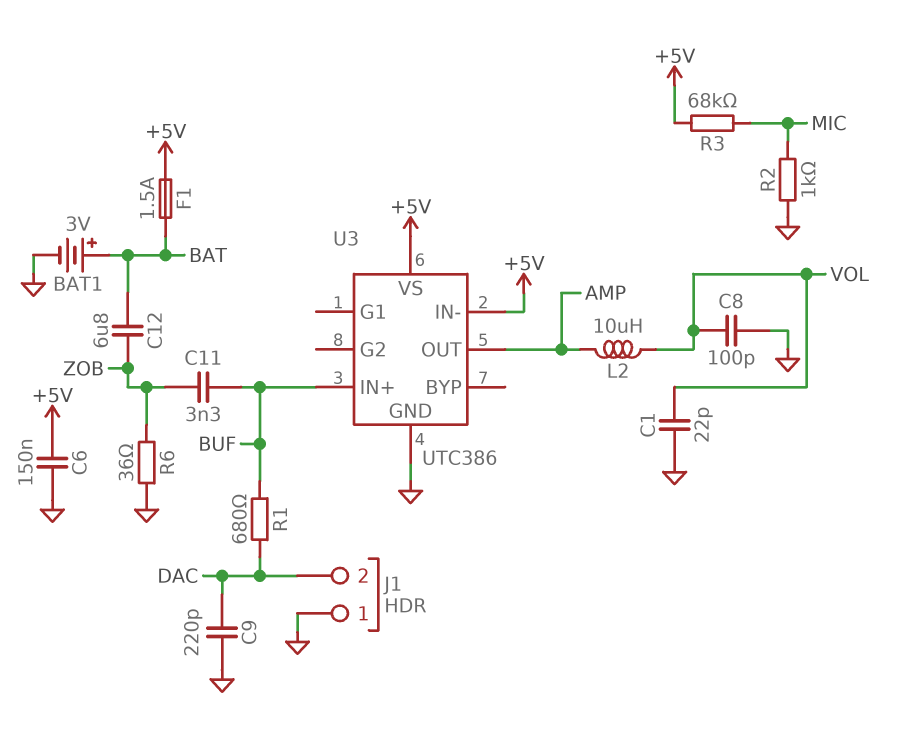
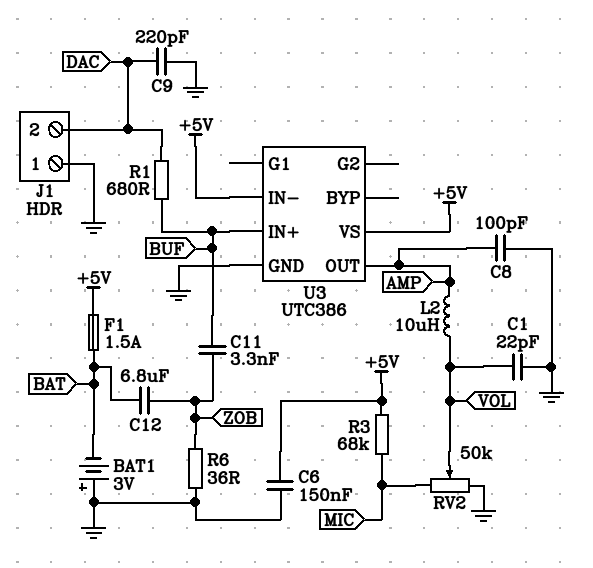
BAT1: 3V (plus BAT, minus GND) -> 3V (plus GND, minus BAT)
C8: 100pF (GND, VOL) -> 100pF (AMP, GND)
R2: 1k (GND, MIC) -> none
RV2: none -> 50k (GND, MIC, wiper VOL)

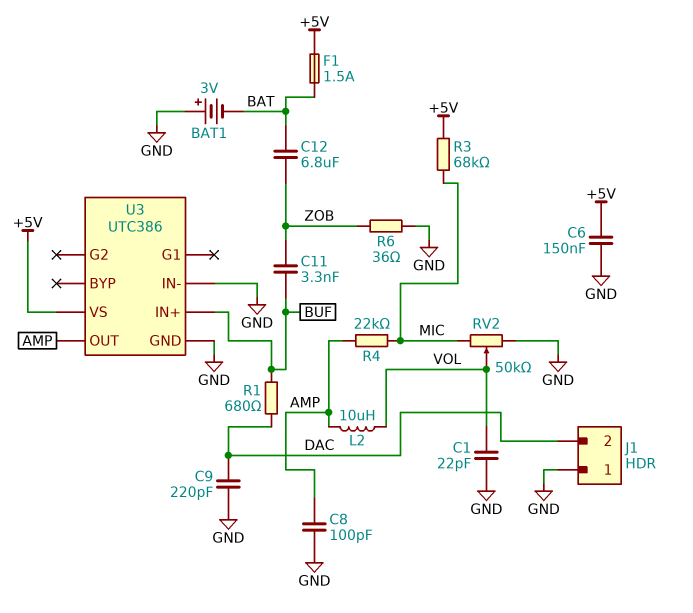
R4: none -> 22k (AMP, MIC)
U3 pin IN-: +5V -> GND

